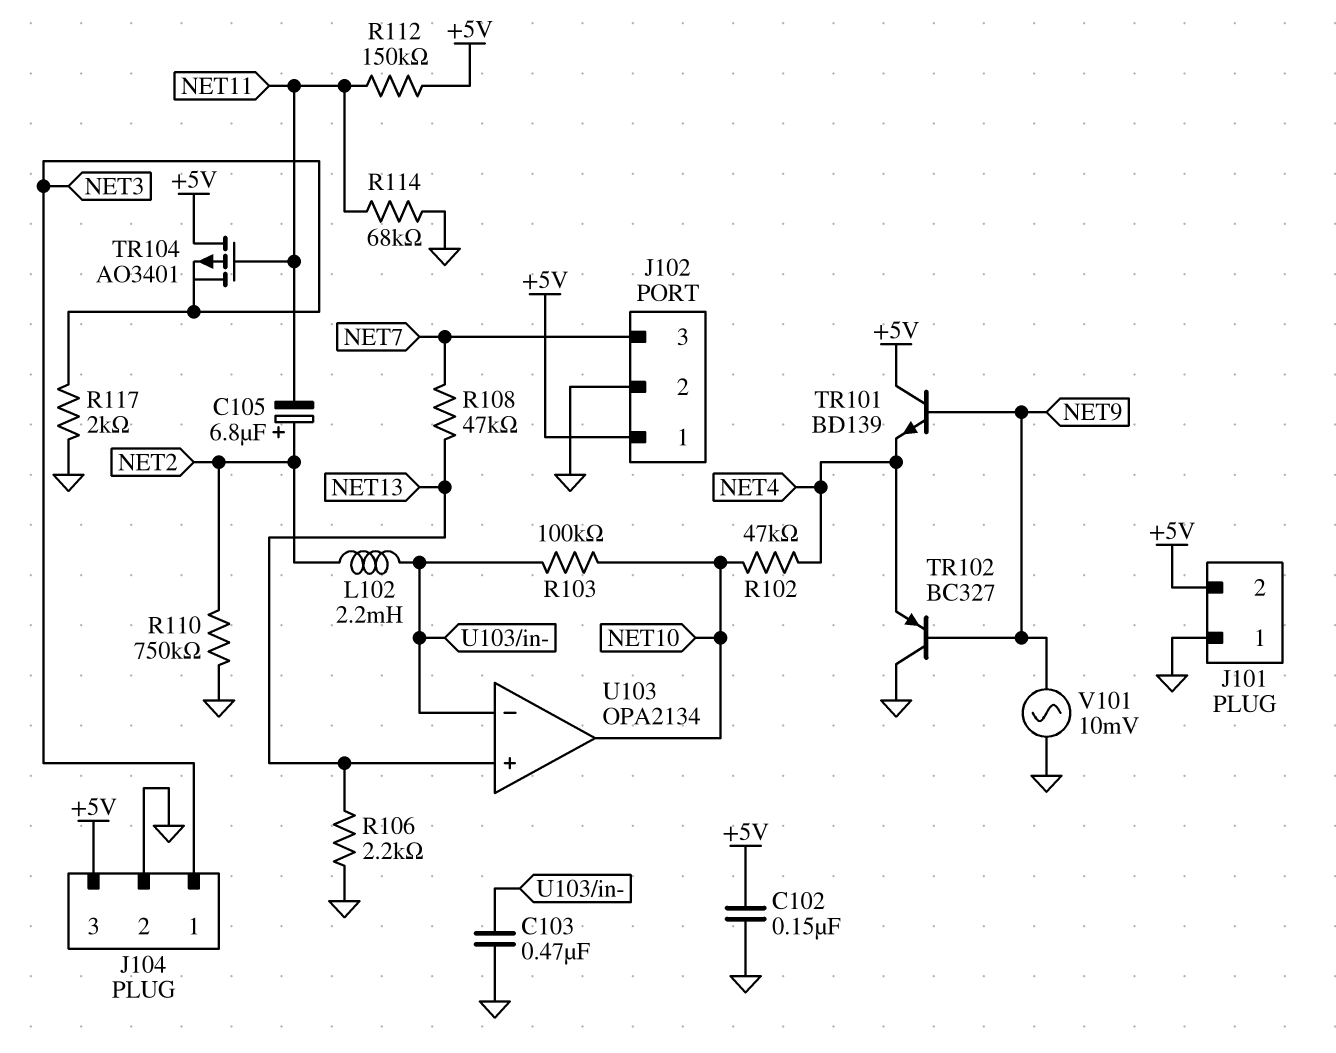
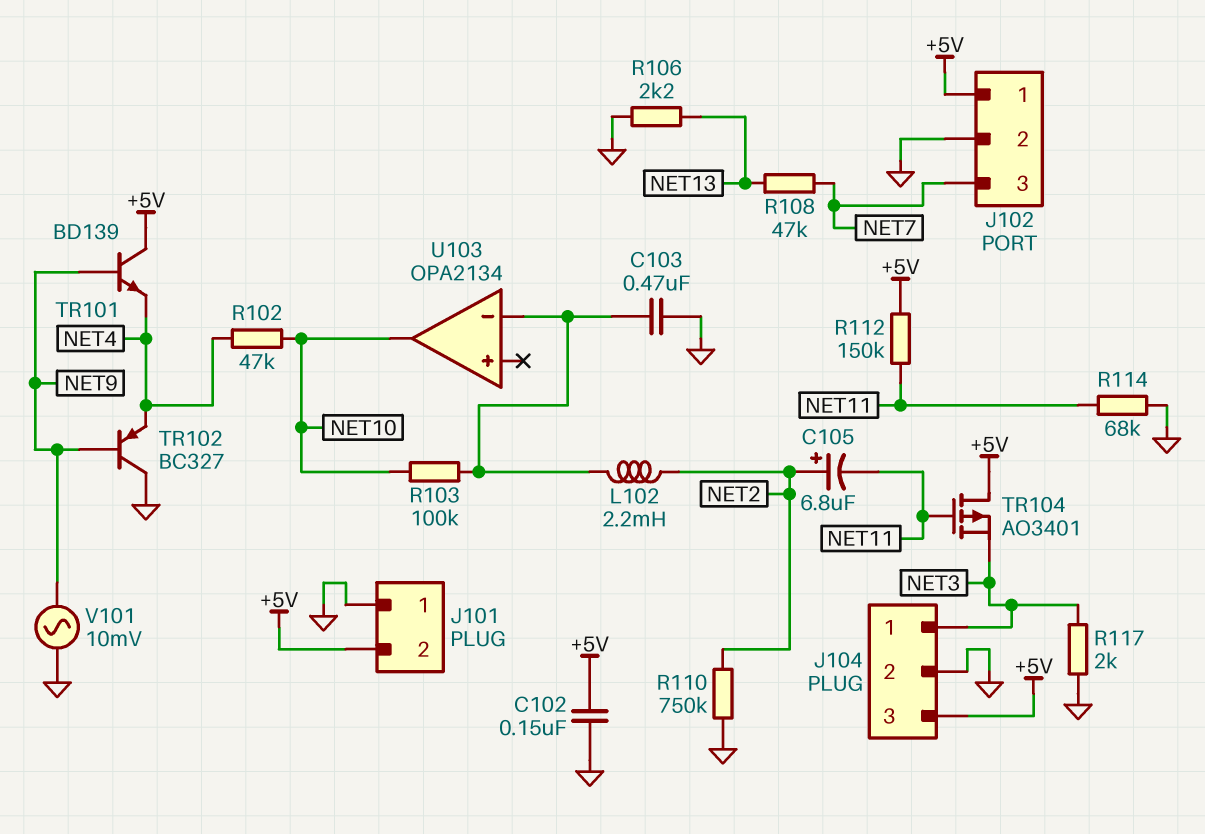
U103 pin in+: NET13 -> none

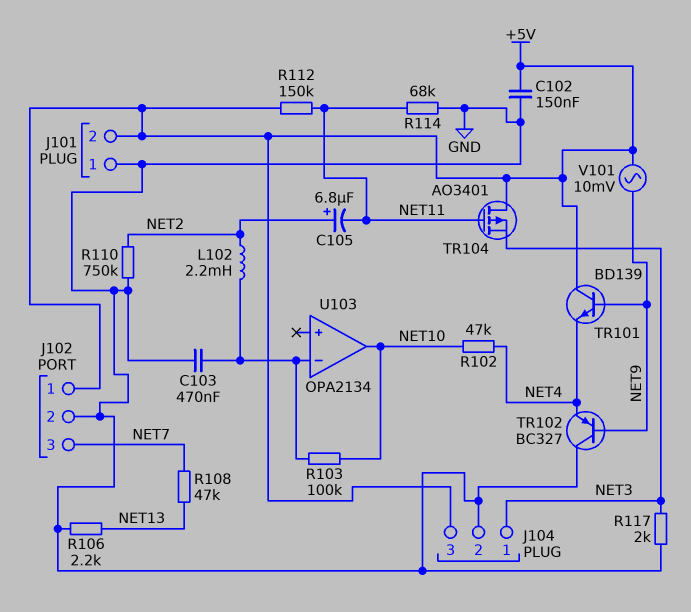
V101: AC 10mV (GND, NET9) -> AC 10mV (+5V, NET9)

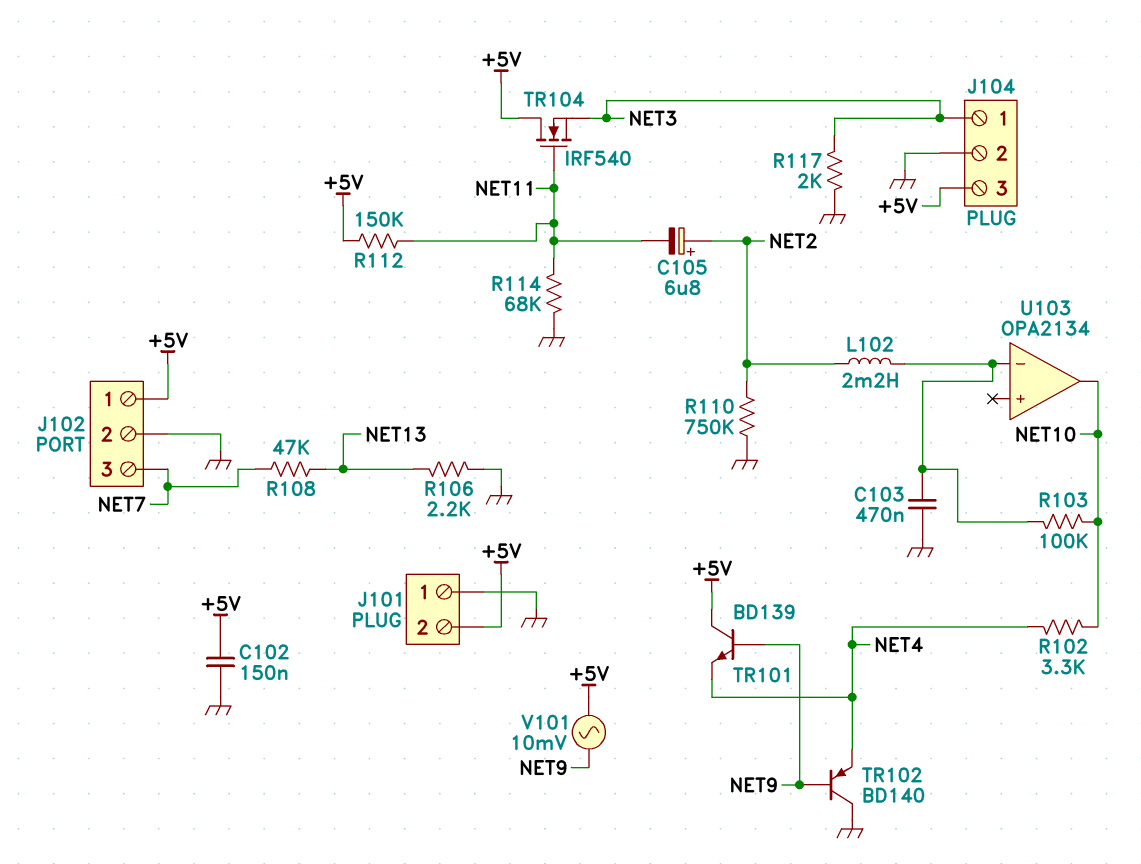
R102: 47k (NET4, NET10) -> 3.3k (NET4, NET10)
TR102: PNP BC327 (B NET9, C GND, E NET4) -> PNP BD140 (B NET9, C GND, E NET4)
TR104: PMOS AO3401 (G NET11, D +5V, S NET3) -> NMOS IRF540 (G NET11, D +5V, S NET3)

